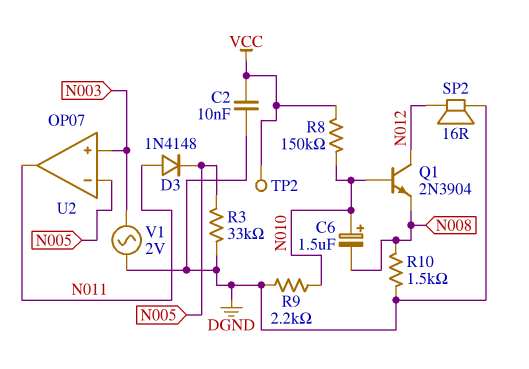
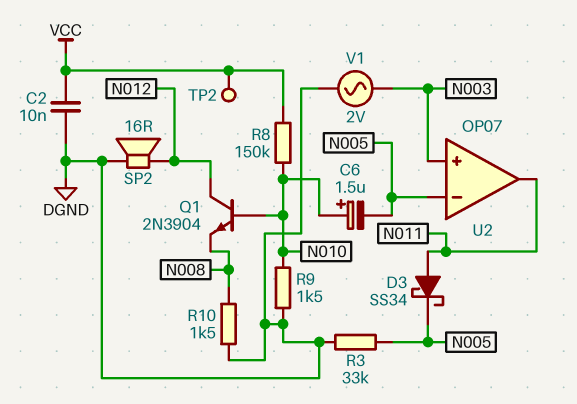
C6: 1.5uF (plus N010, minus N008) -> 1.5uF (plus N010, minus N005)
D3: diode 1N4148 (A N011, K N005) -> schottky SS34 (A N011, K N005)
R9: 2.2k (DGND, N010) -> 1.5k (DGND, N010)

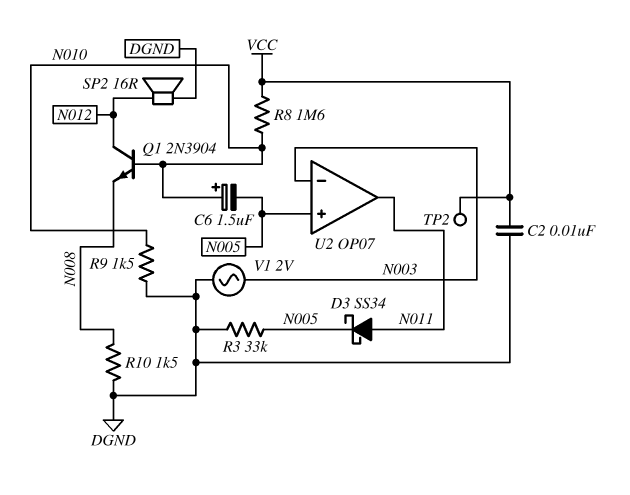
R8: 150k (N010, VCC) -> 1.6M (N010, VCC)
U2 pin in+: N003 -> N005
U2 pin in-: N005 -> N003

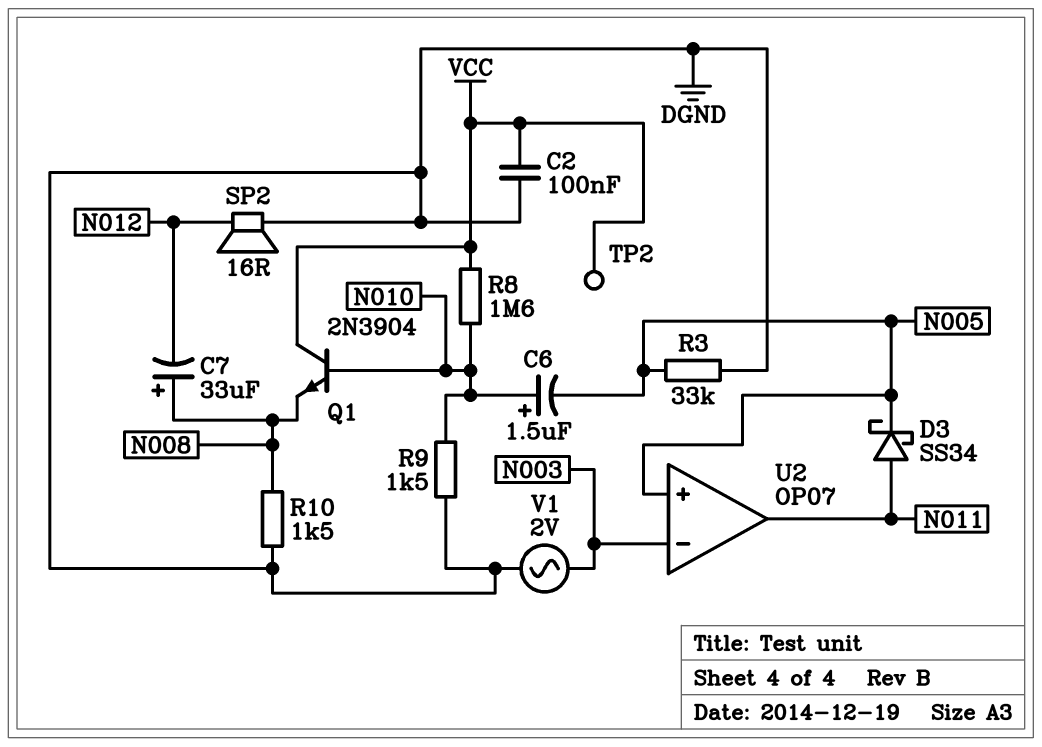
C2: 10nF (DGND, VCC) -> 100nF (DGND, VCC)
C7: none -> 33uF (plus N008, minus N012)
Q1: NPN 2N3904 (B N010, C N012, E N008) -> NPN 2N3904 (B N010, C VCC, E N008)

